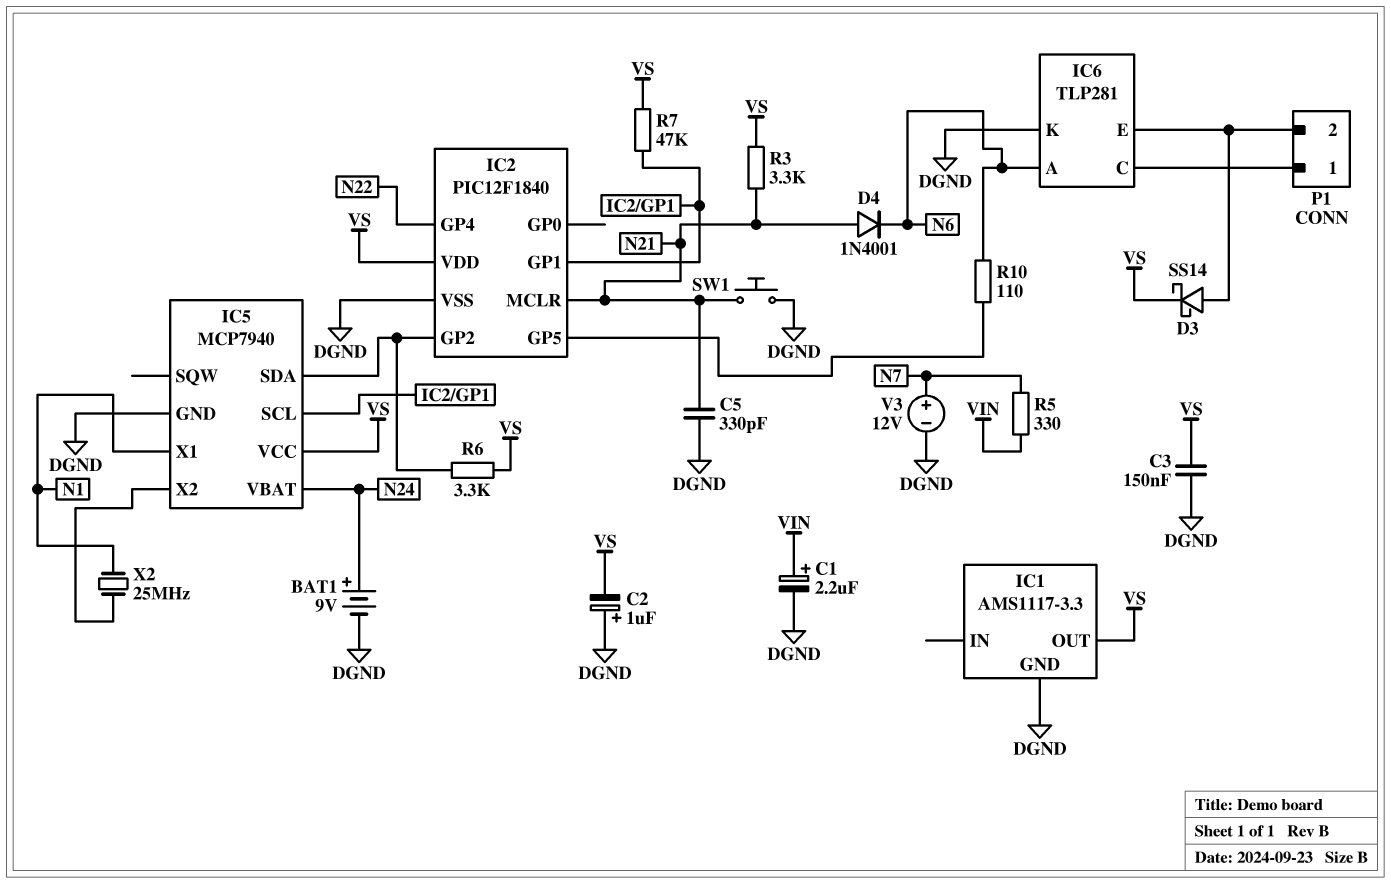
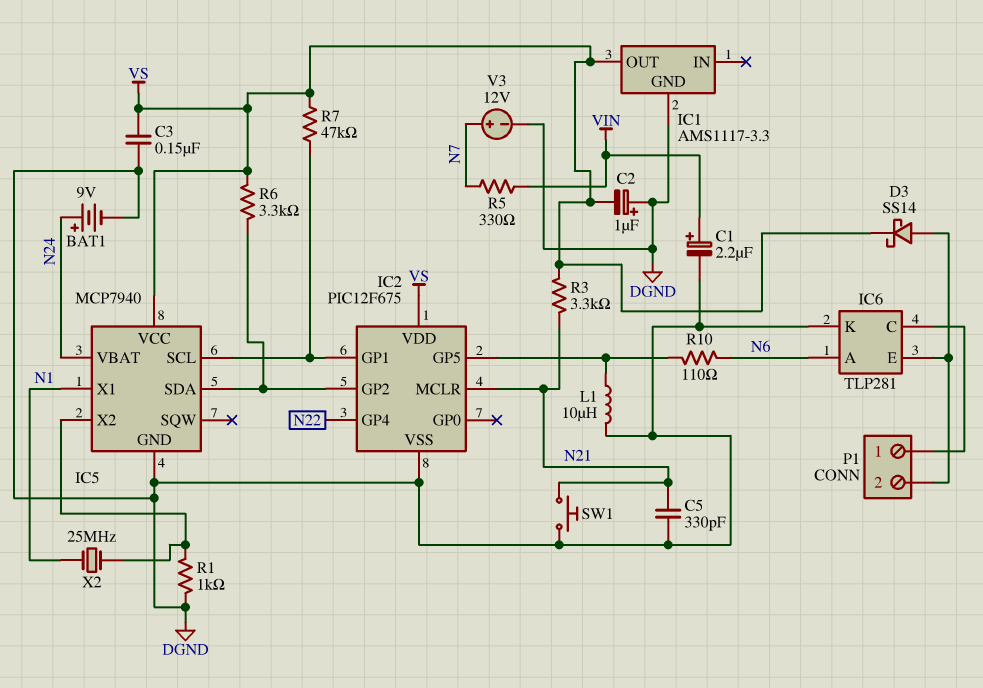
D4: diode 1N4001 (A N21, K N6) -> none
IC2: PIC12F1840 -> PIC12F675
L1: none -> 10uH (DGND, IC2/GP5)
R1: none -> 1k (DGND, IC5/X2)

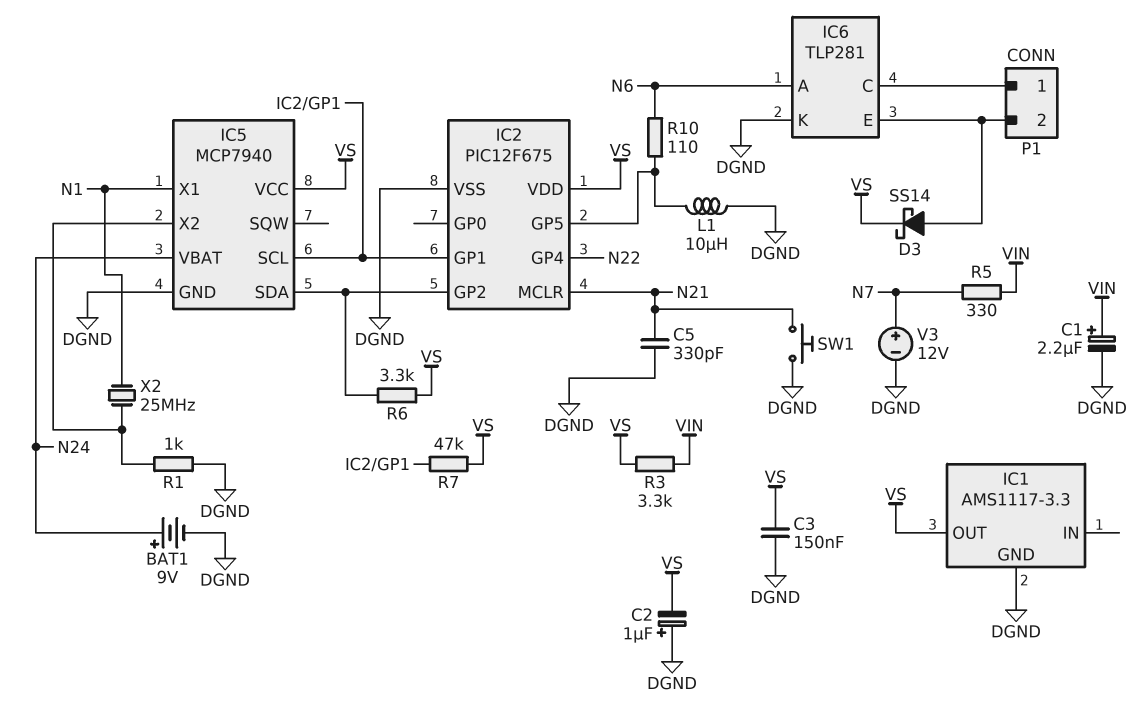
R3: 3.3k (N21, VS) -> 3.3k (VIN, VS)

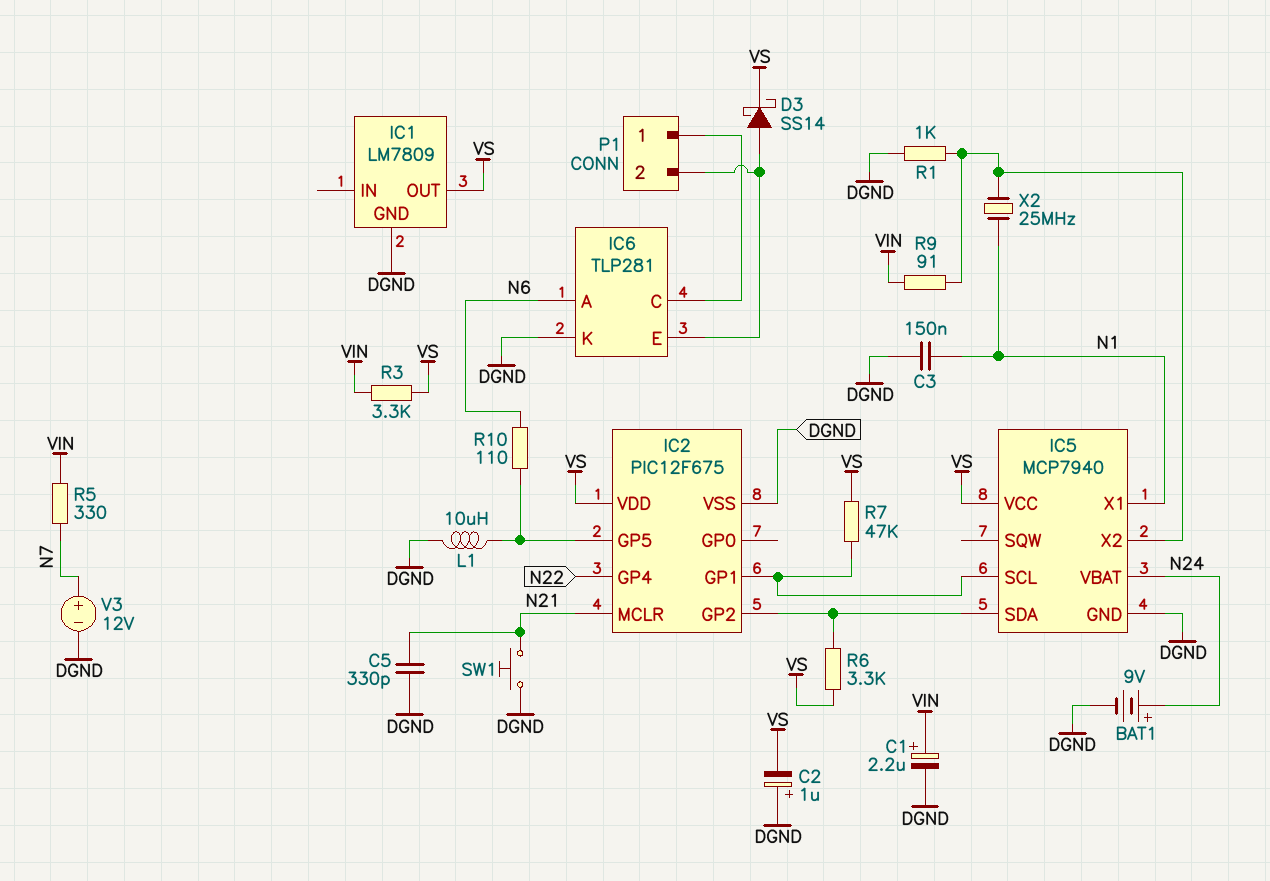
C3: 150nF (DGND, VS) -> 150nF (DGND, N1)
IC1: AMS1117-3.3 -> LM7809
R9: none -> 91 (IC5/X2, VIN)

